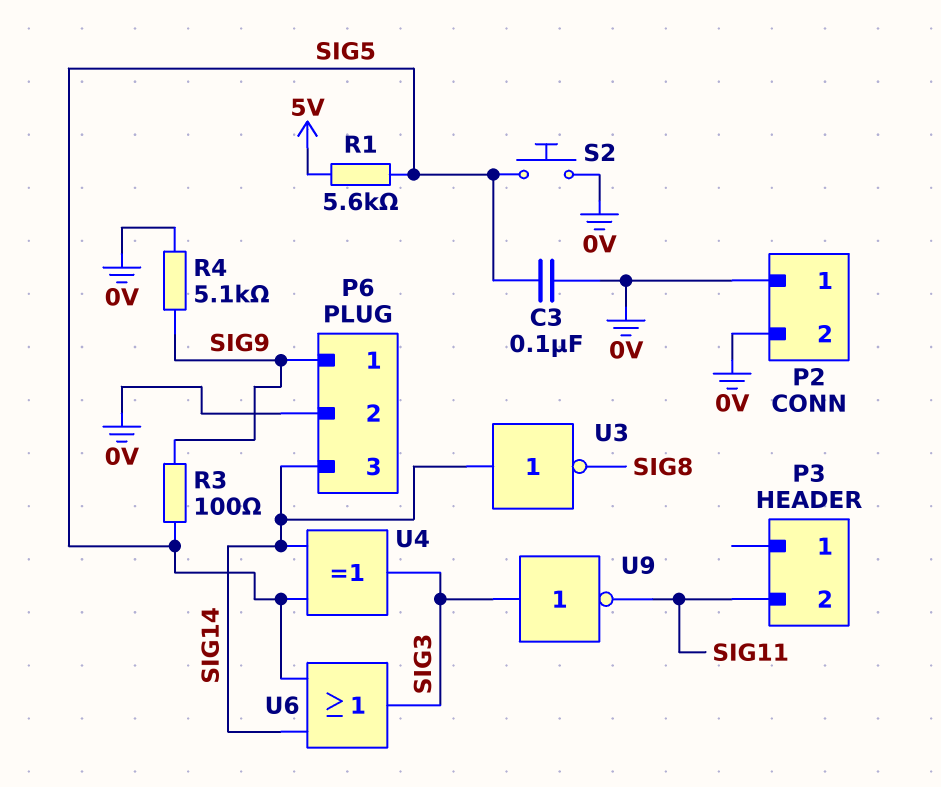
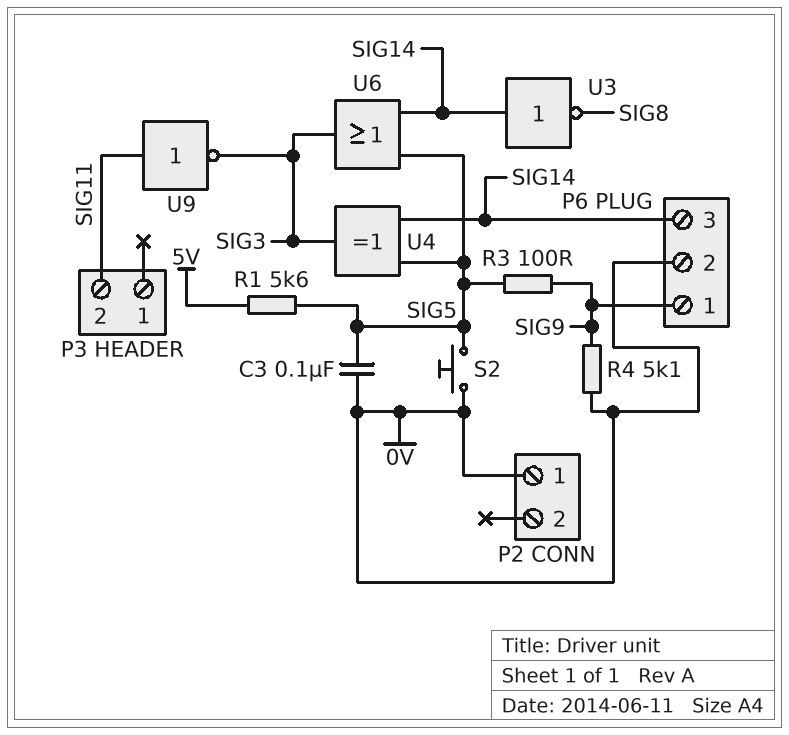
P2 pin 2: 0V -> none
U9: NOT (in SIG3, out SIG11) -> NOT (in SIG11, out SIG3)

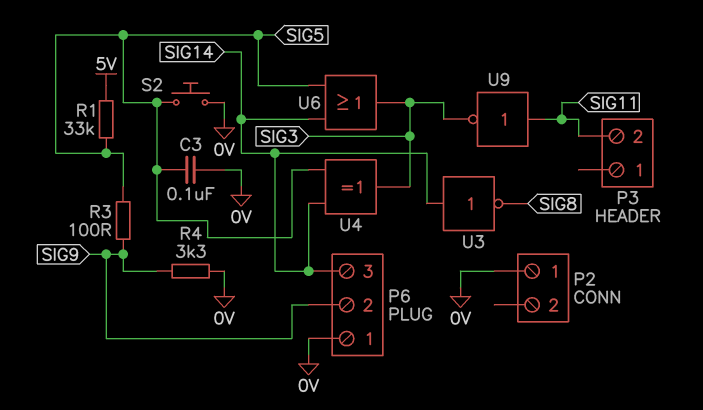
P6 pin 1: SIG9 -> 0V
P6 pin 2: 0V -> SIG9
R1: 5.6k (5V, SIG5) -> 33k (5V, SIG5)
R4: 5.1k (0V, SIG9) -> 3.3k (0V, SIG9)

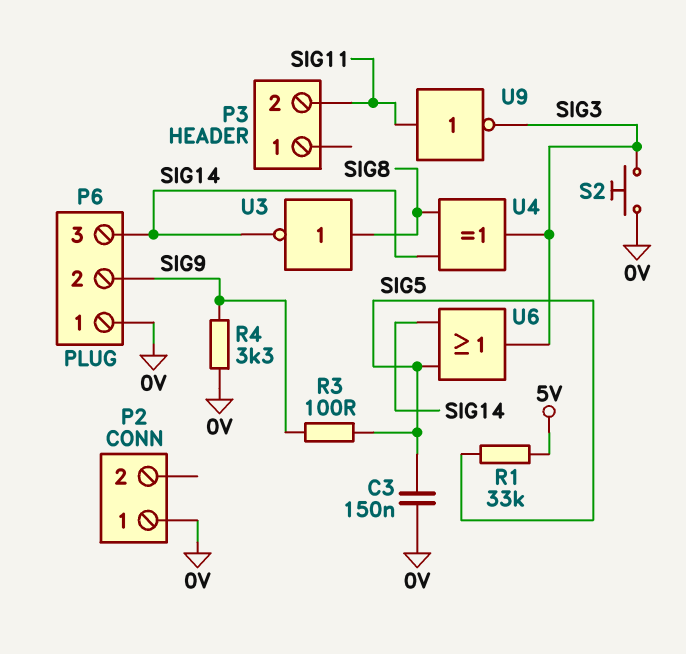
C3: 100nF (0V, SIG5) -> 150nF (0V, SIG5)
S2: button (0V, SIG5) -> button (0V, SIG3)
U3: NOT (in SIG14, out SIG8) -> NOT (in SIG8, out SIG14)
U4: XOR (in SIG5, in SIG14, out SIG3) -> XOR (in SIG8, in SIG14, out SIG3)

